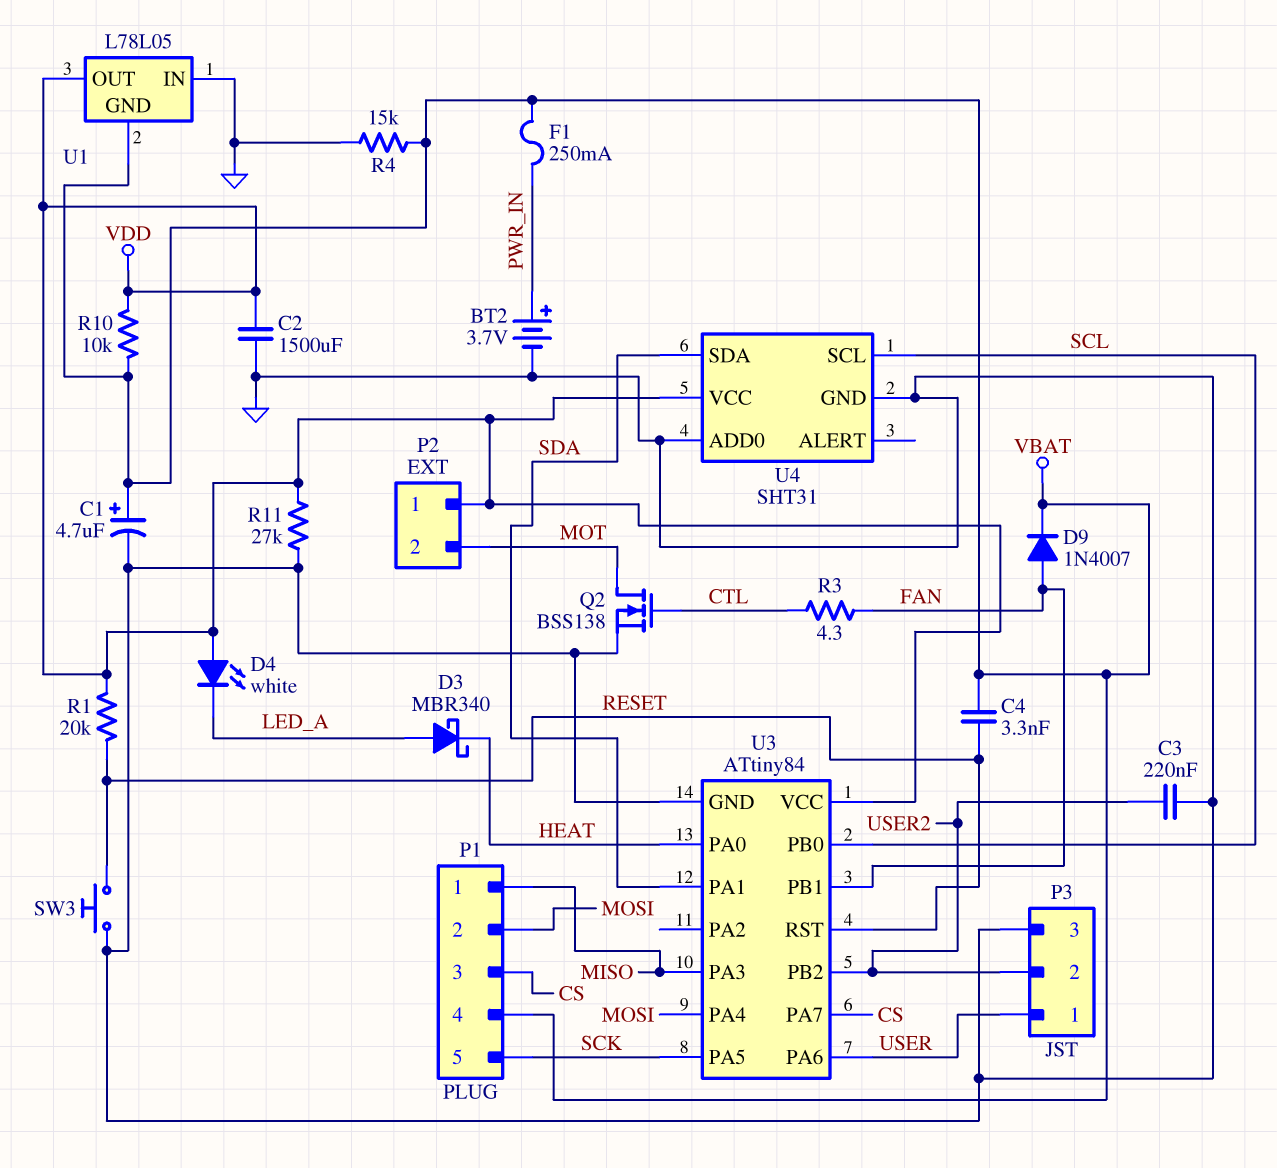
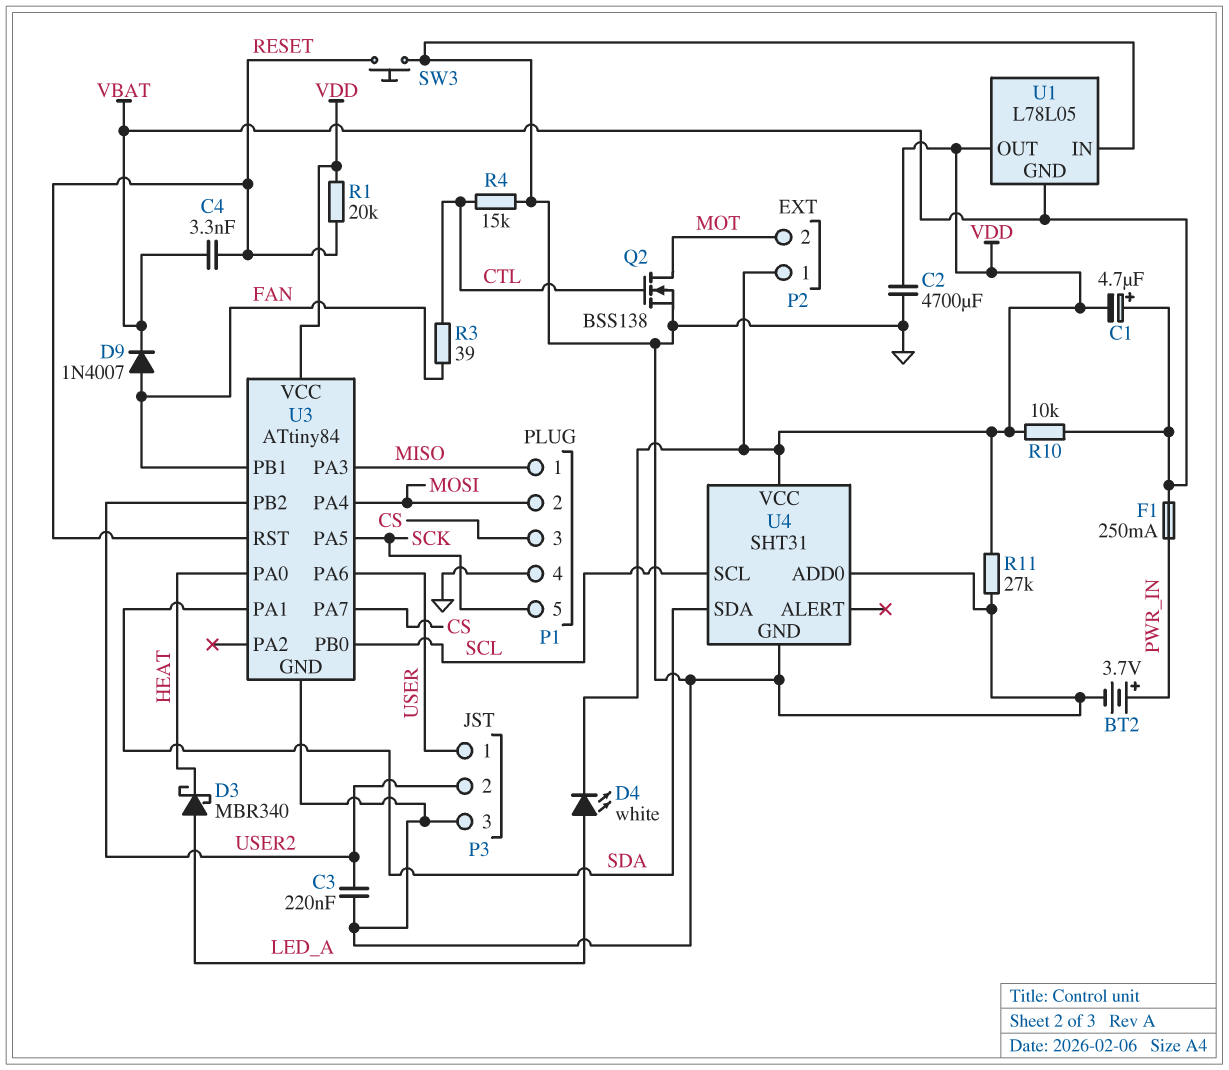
C1: 4.7uF (plus VBAT, minus GND) -> 4.7uF (plus VBAT, minus VDD)
C2: 1500uF (GND, VDD) -> 4700uF (GND, VDD)
D4: LED white (A VDD, K LED_A) -> LED white (A LED_A, K VDD)
P1 pin 4: VBAT -> GND
R3: 4.3 (CTL, FAN) -> 39 (CTL, FAN)
R4: 15k (GND, VBAT) -> 15k (CTL, GND)

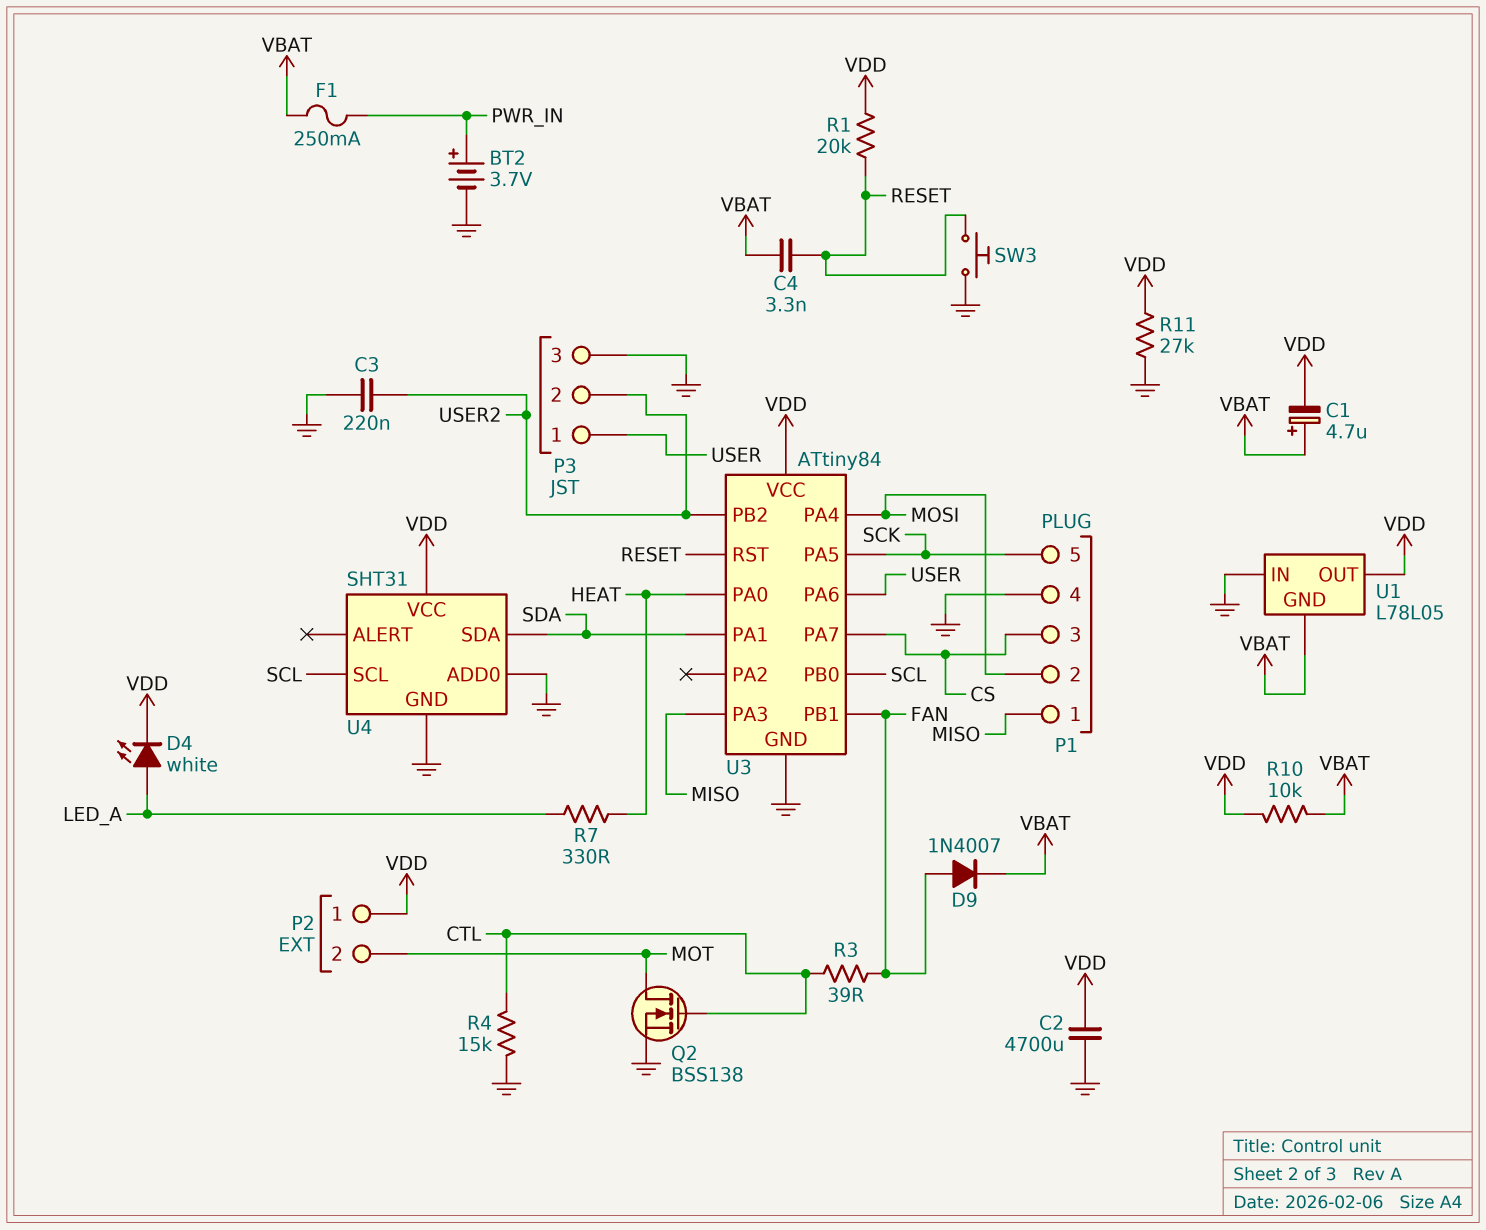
D3: schottky MBR340 (A LED_A, K HEAT) -> none
R7: none -> 330 (HEAT, LED_A)

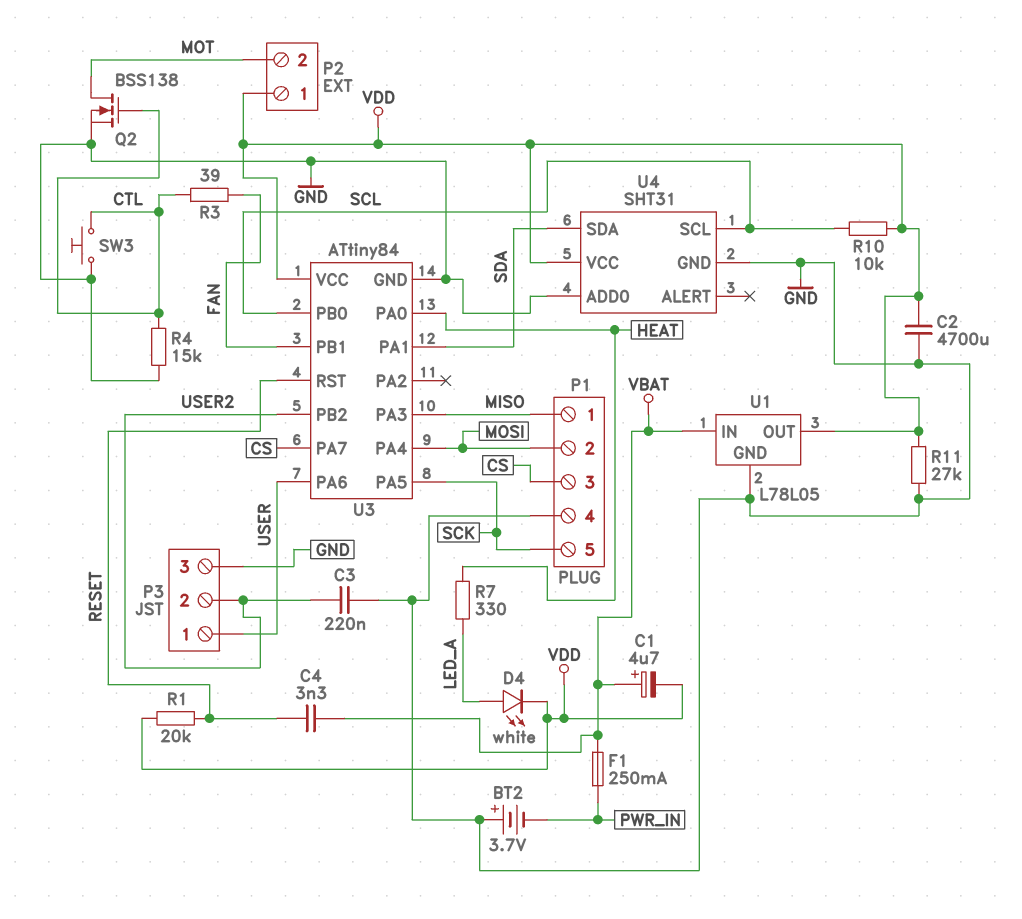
BT2: 3.7V (plus PWR_IN, minus GND) -> 3.7V (plus GND, minus PWR_IN)
D9: diode 1N4007 (A FAN, K VBAT) -> none
R10: 10k (VBAT, VDD) -> 10k (SCL, VDD)
SW3: button (GND, RESET) -> button (CTL, GND)
U1 pin GND: VBAT -> GND
U1 pin IN: GND -> VBAT

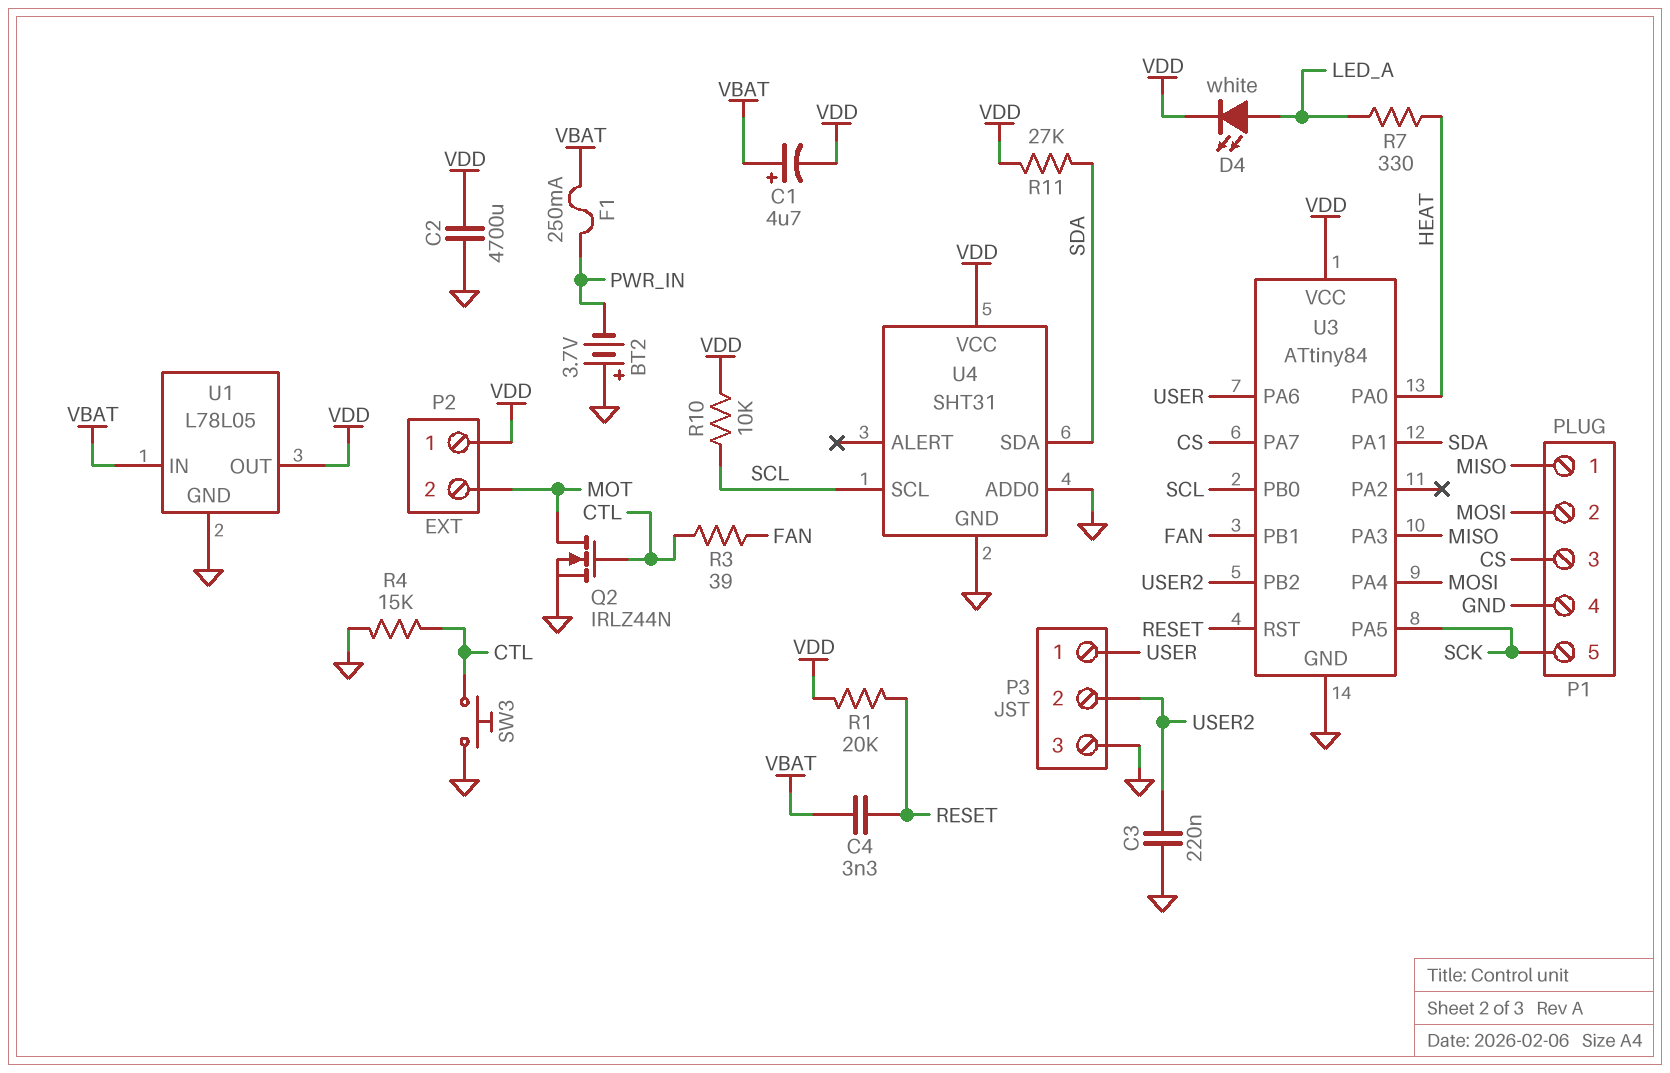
Q2: NMOS BSS138 (G CTL, D MOT, S GND) -> NMOS IRLZ44N (G CTL, D MOT, S GND)
R11: 27k (GND, VDD) -> 27k (SDA, VDD)

